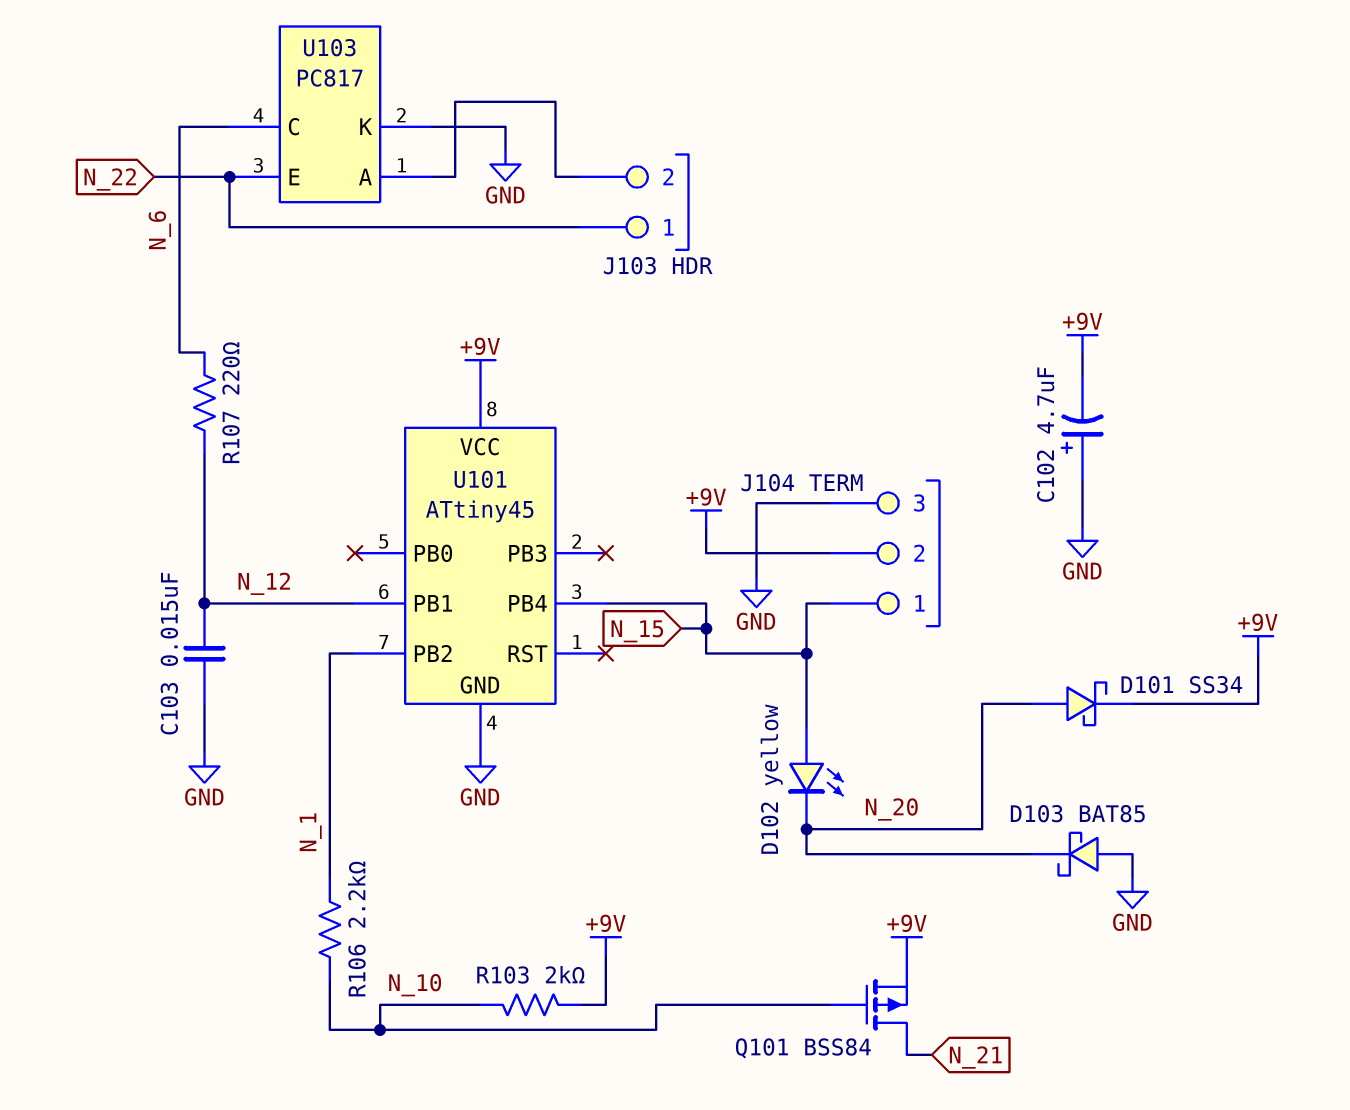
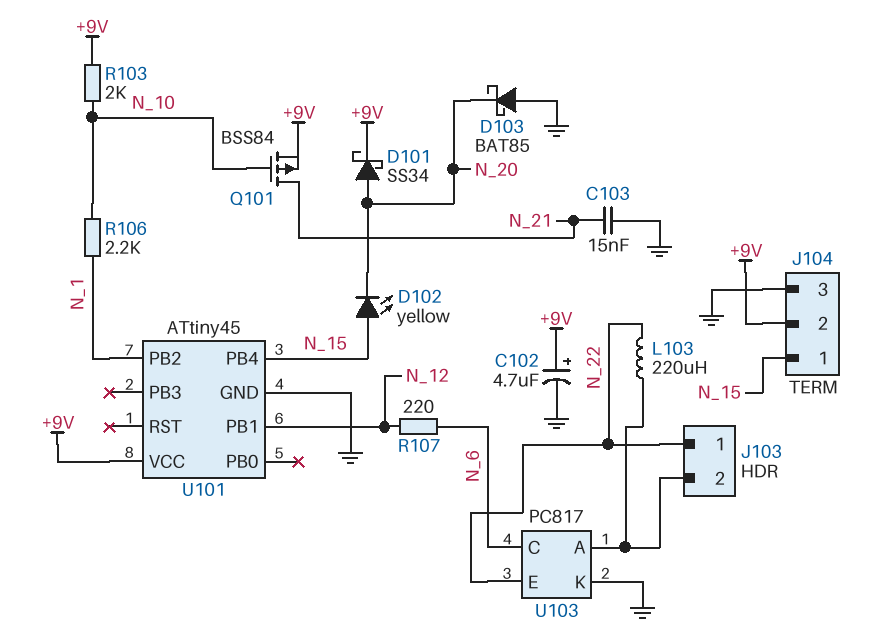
C102: 4.7uF (plus GND, minus +9V) -> 4.7uF (plus +9V, minus GND)
C103: 15nF (GND, N_12) -> 15nF (GND, N_21)
L103: none -> 220uH (J103/2, N_22)

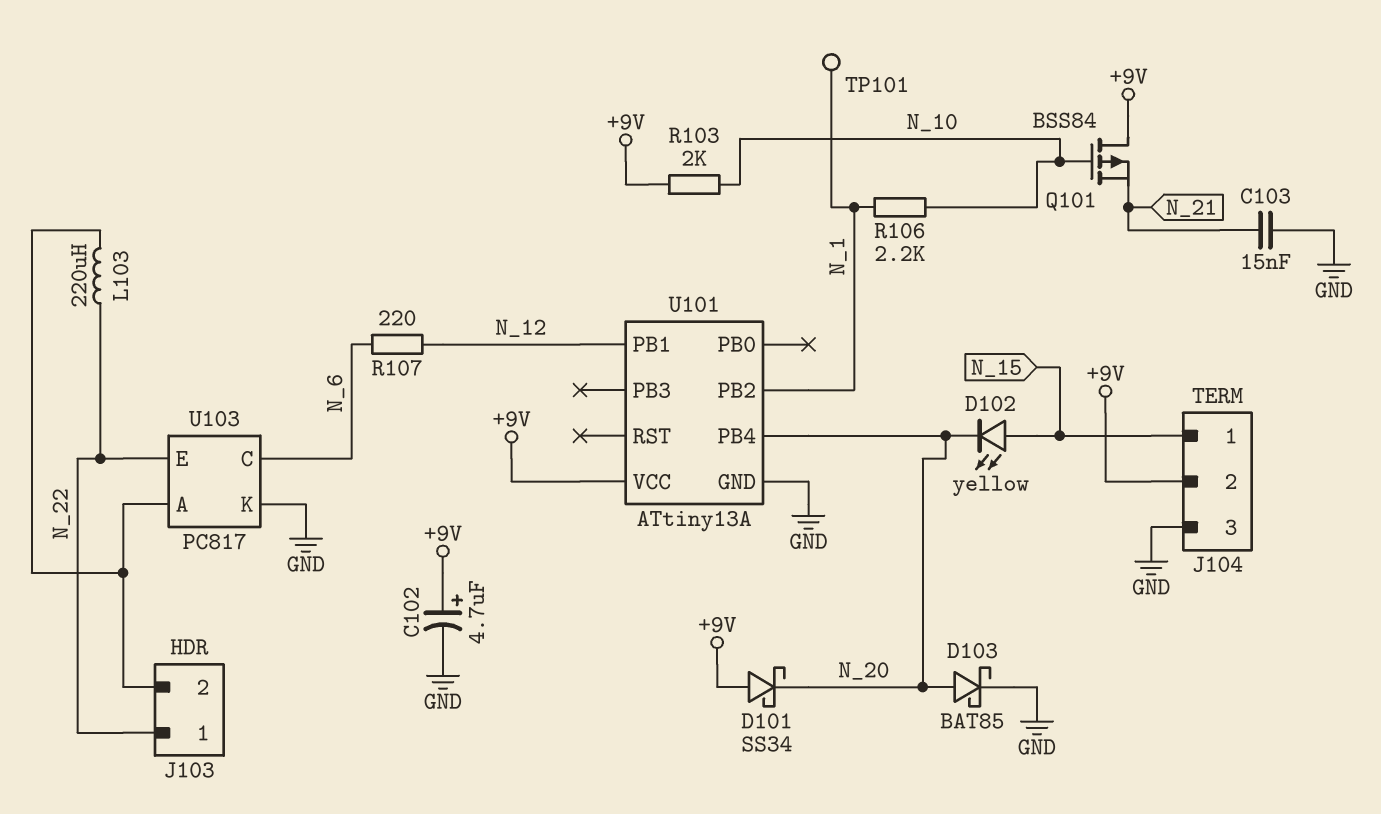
D101: schottky SS34 (A N_20, K +9V) -> schottky SS34 (A +9V, K N_20)
D103: schottky BAT85 (A GND, K N_20) -> schottky BAT85 (A N_20, K GND)
Q101: PMOS BSS84 (G N_10, D N_21, S +9V) -> PMOS BSS84 (G N_10, D +9V, S N_21)
TP101: none -> test point (N_1)
U101: ATtiny45 -> ATtiny13A
U101 pin PB4: N_15 -> N_20

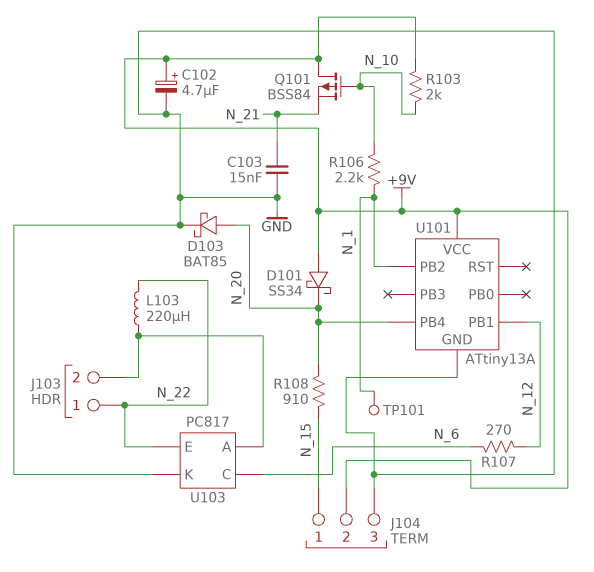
D102: LED yellow (A N_15, K N_20) -> none
R107: 220 (N_6, N_12) -> 270 (N_6, N_12)
R108: none -> 910 (N_15, N_20)

